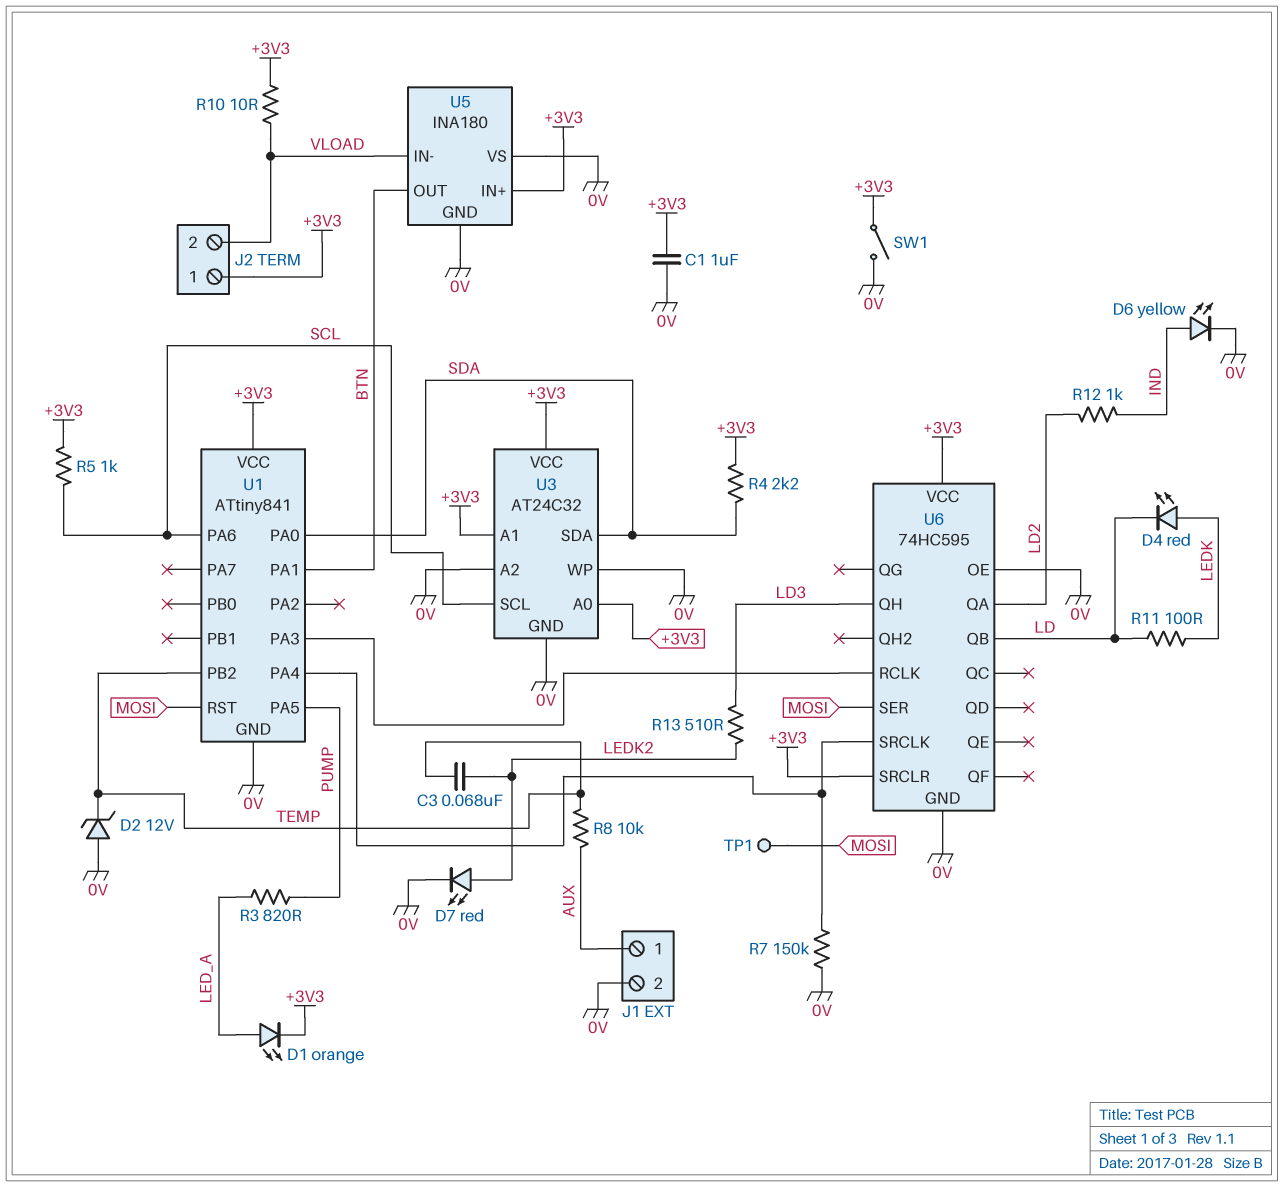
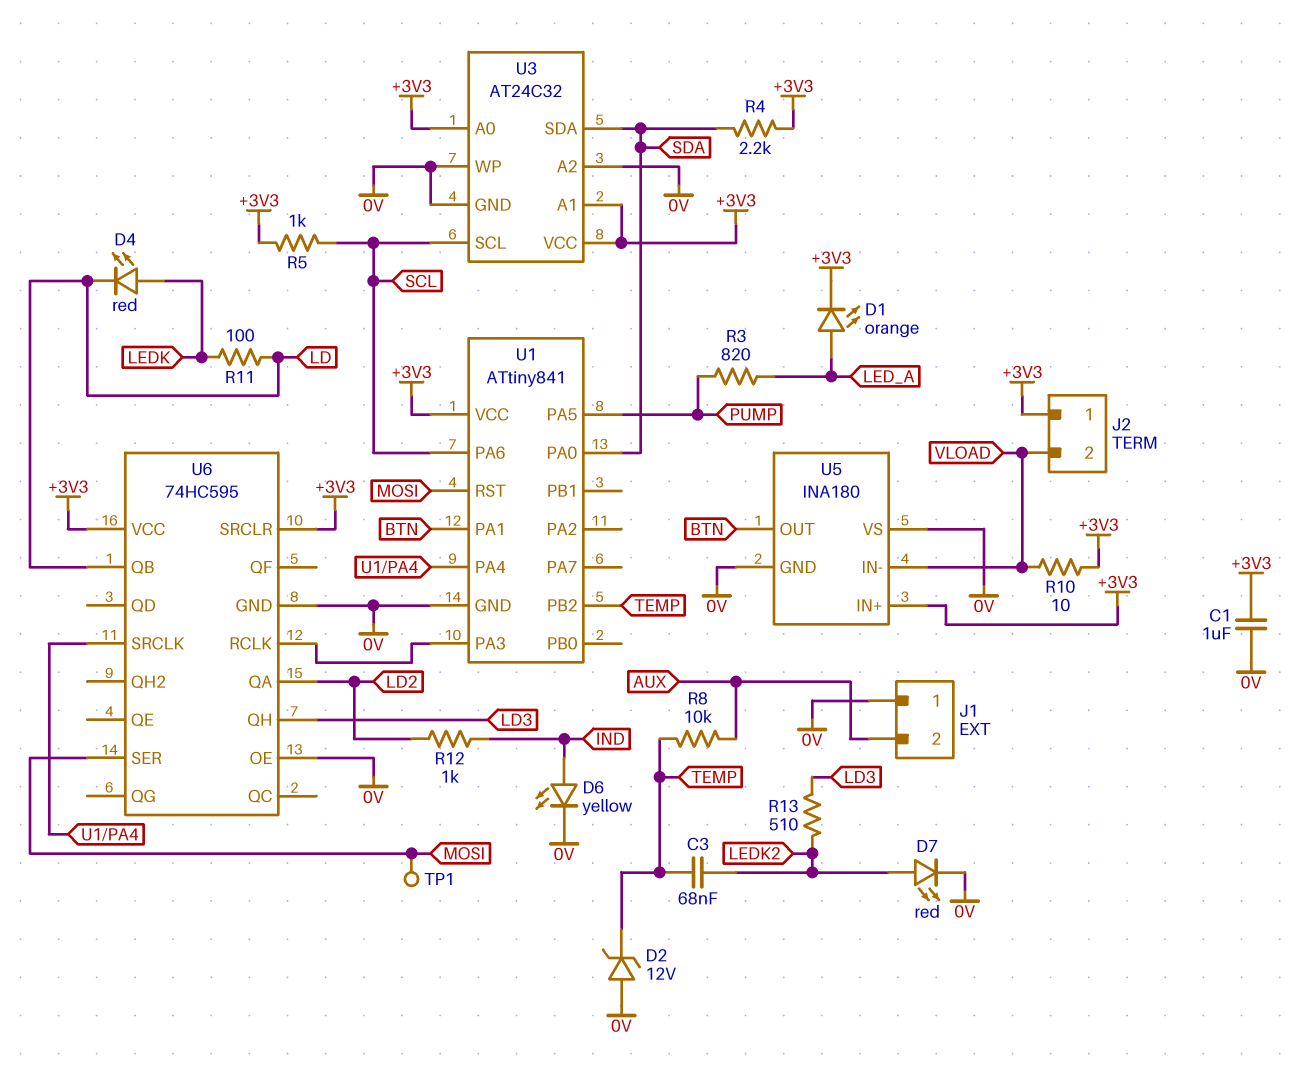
J1 pin 1: AUX -> 0V
J1 pin 2: 0V -> AUX
R7: 150k (0V, U1/PA4) -> none
SW1: switch (+3V3, 0V) -> none

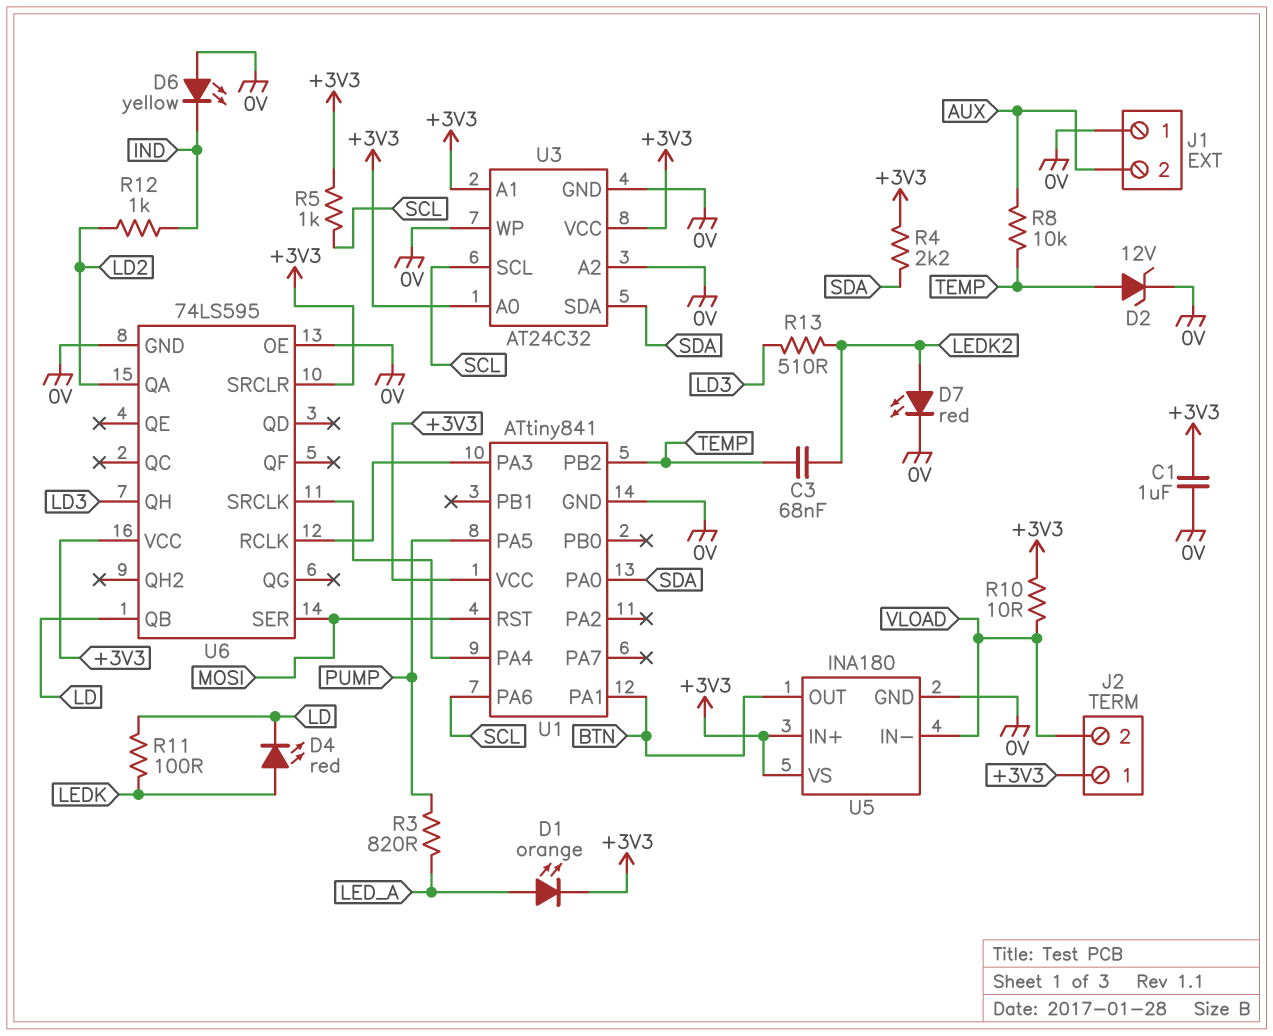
D2: zener 12V (A 0V, K TEMP) -> zener 12V (A TEMP, K 0V)
D6: LED yellow (A IND, K 0V) -> LED yellow (A 0V, K IND)
TP1: test point (MOSI) -> none
U5 pin VS: 0V -> +3V3
U6: 74HC595 -> 74LS595

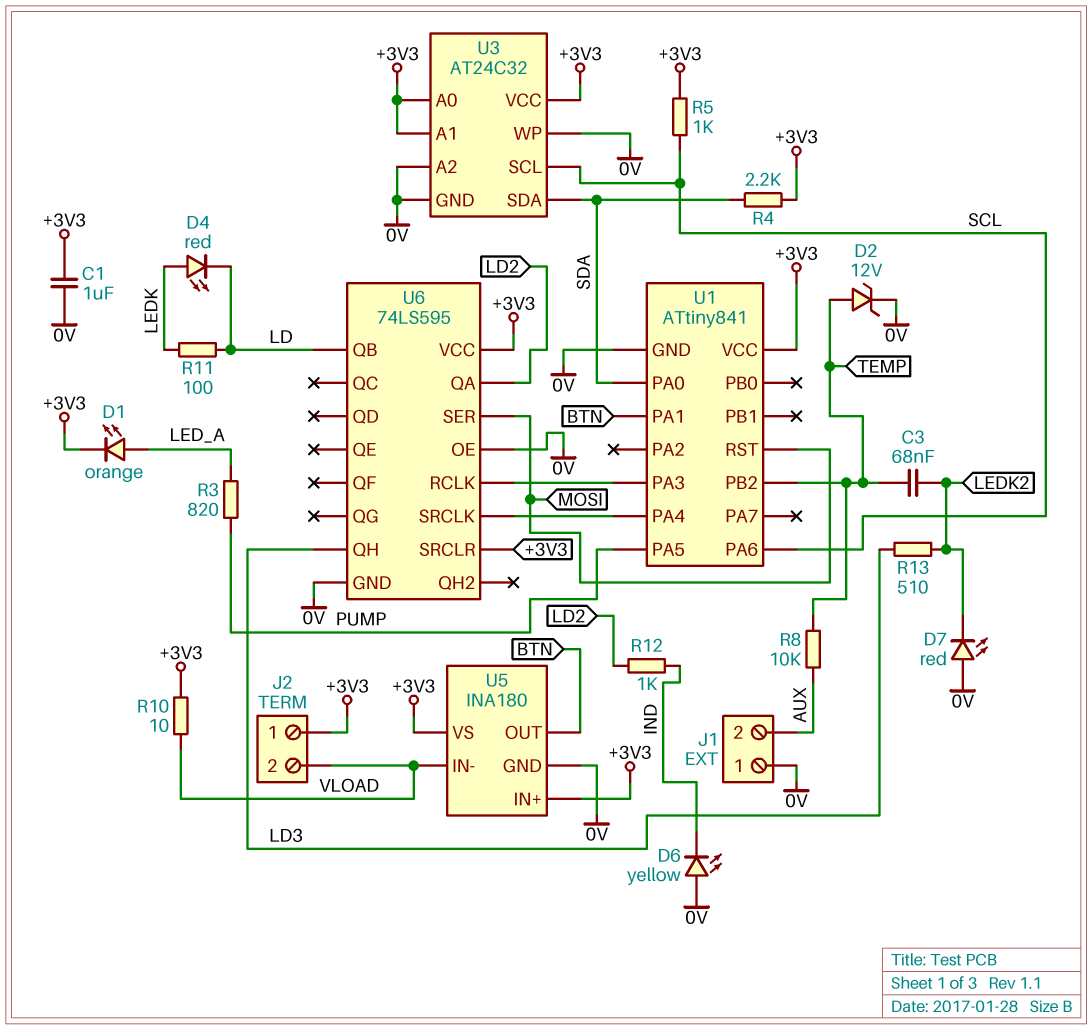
D7: LED red (A LEDK2, K 0V) -> LED red (A 0V, K LEDK2)

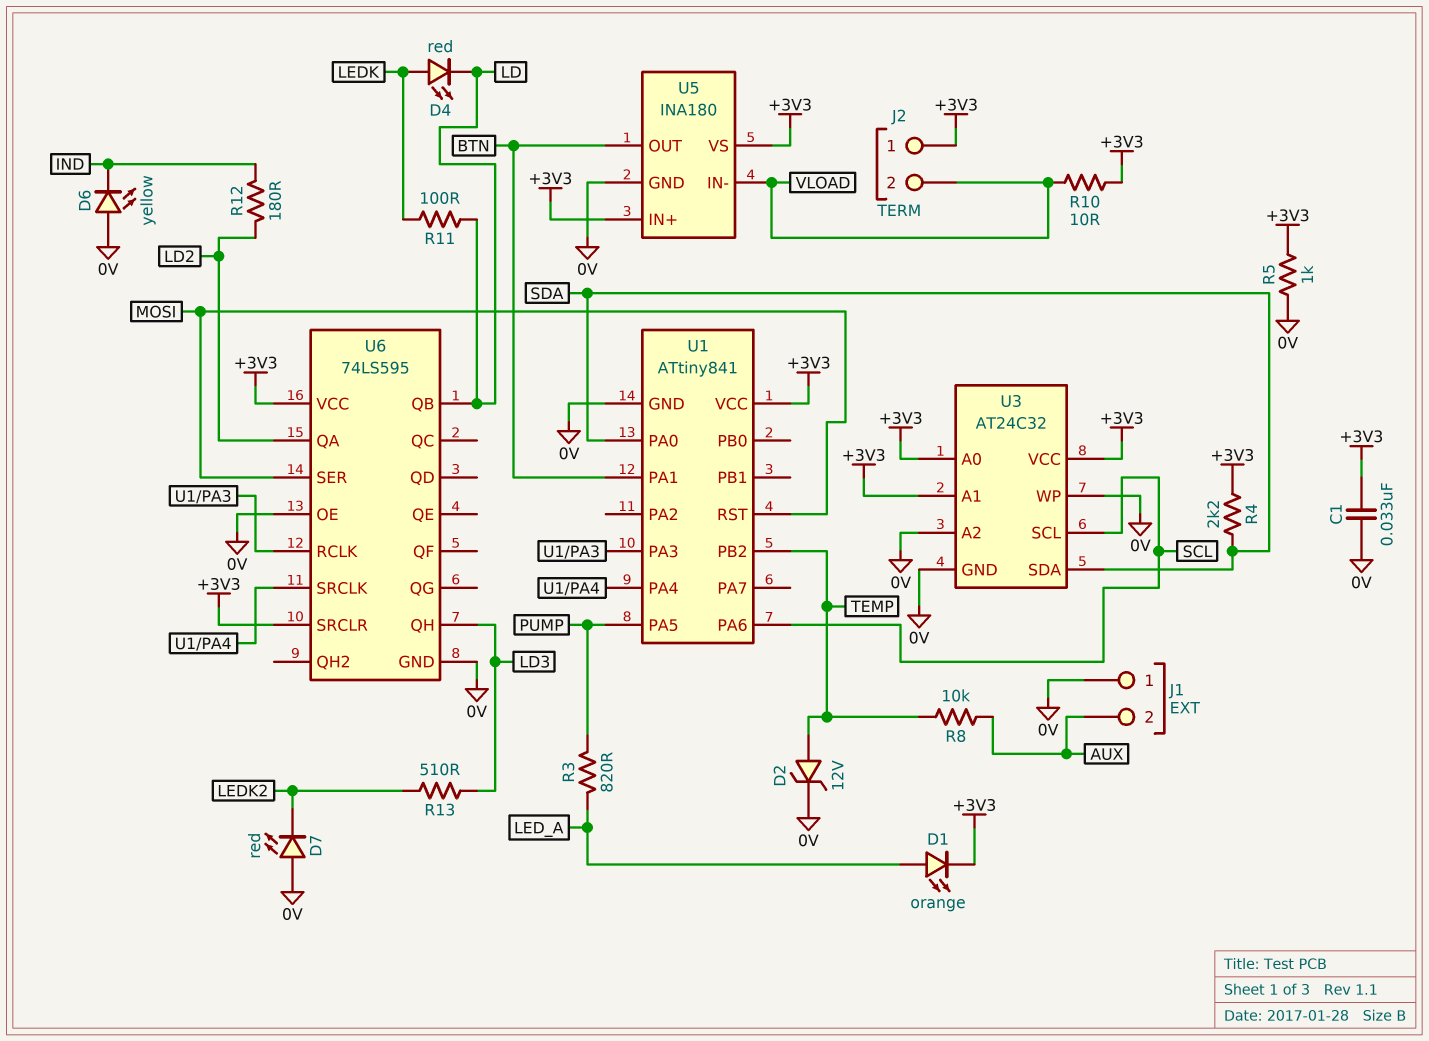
C1: 1uF (+3V3, 0V) -> 33nF (+3V3, 0V)
C3: 68nF (LEDK2, TEMP) -> none
R5: 1k (+3V3, SCL) -> 1k (+3V3, 0V)
R12: 1k (IND, LD2) -> 180 (IND, LD2)

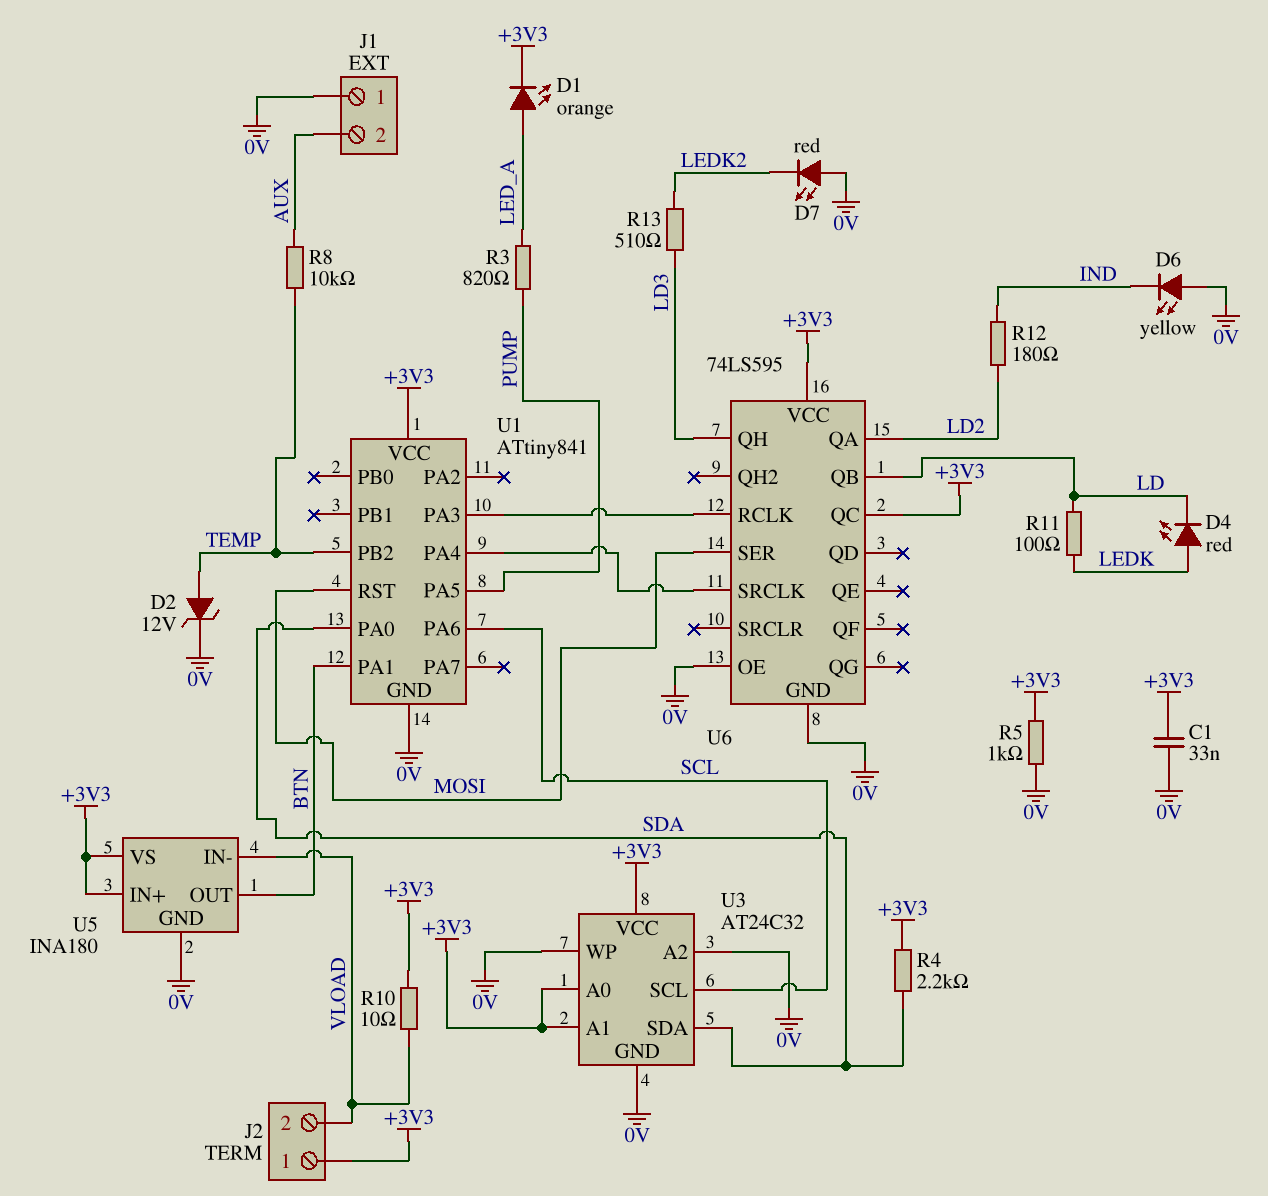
U6 pin QC: none -> +3V3
U6 pin SRCLR: +3V3 -> none

